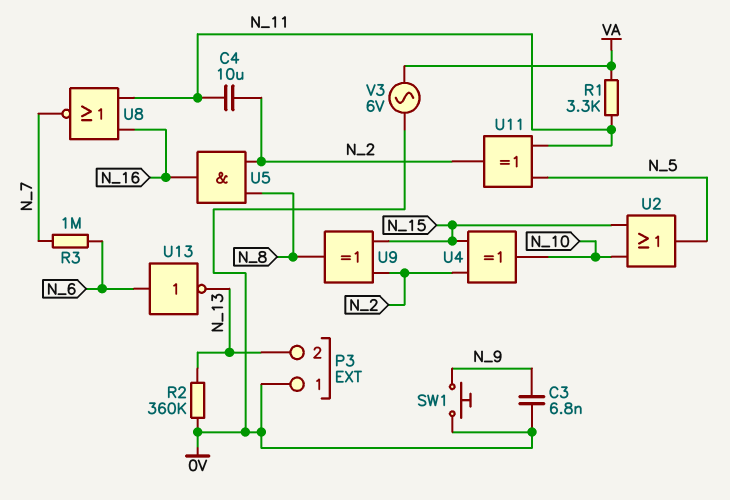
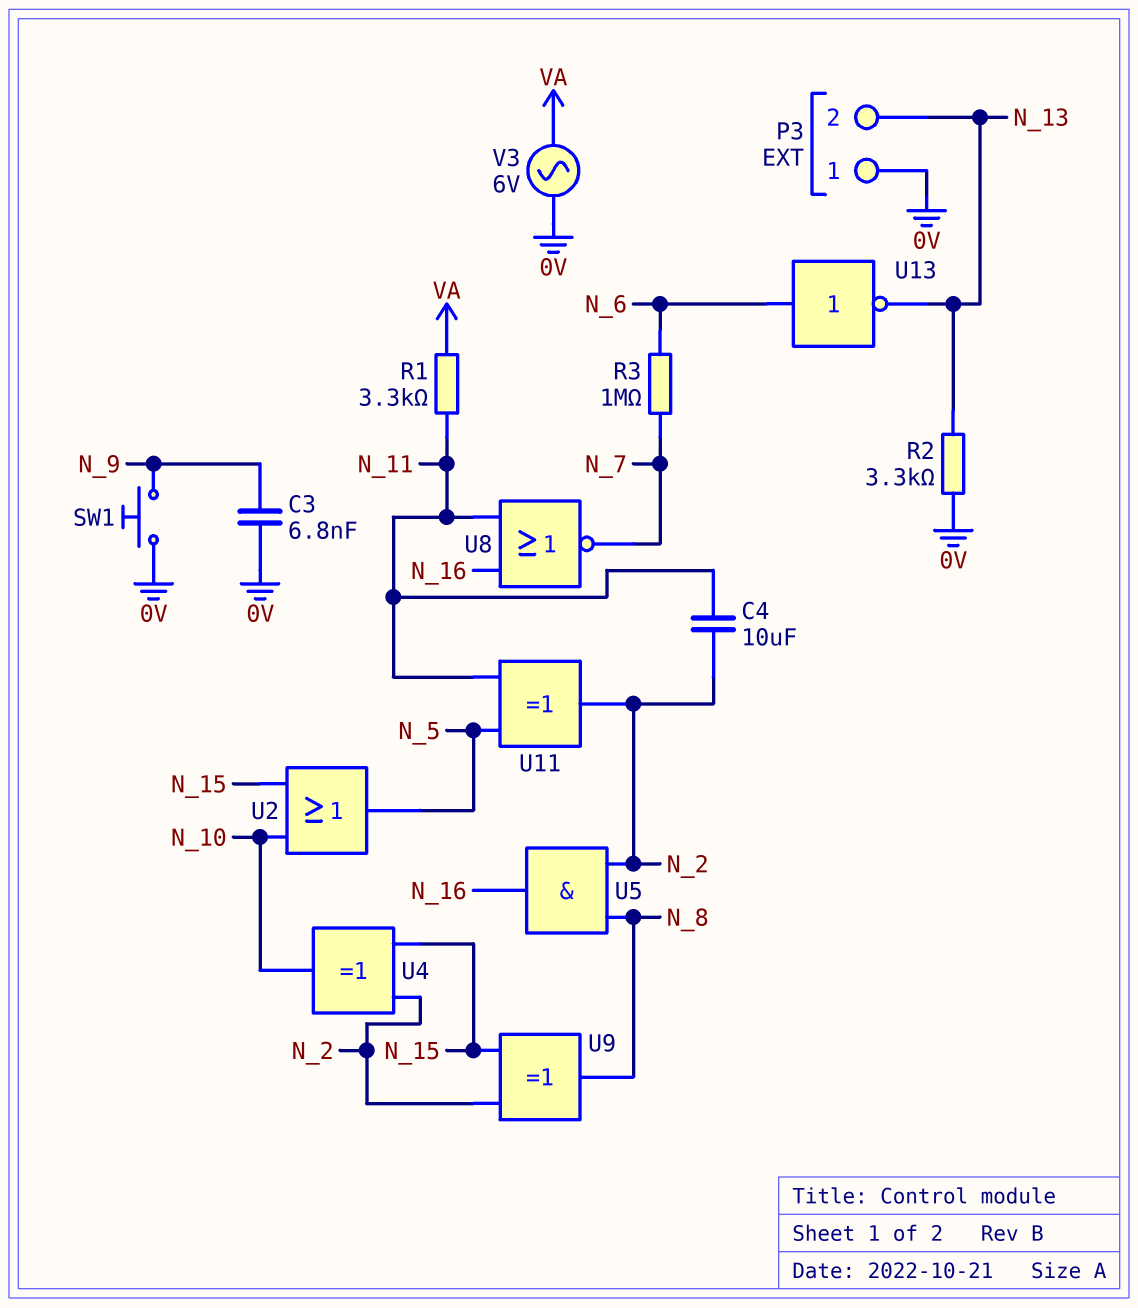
R2: 360k (0V, N_13) -> 3.3k (0V, N_13)

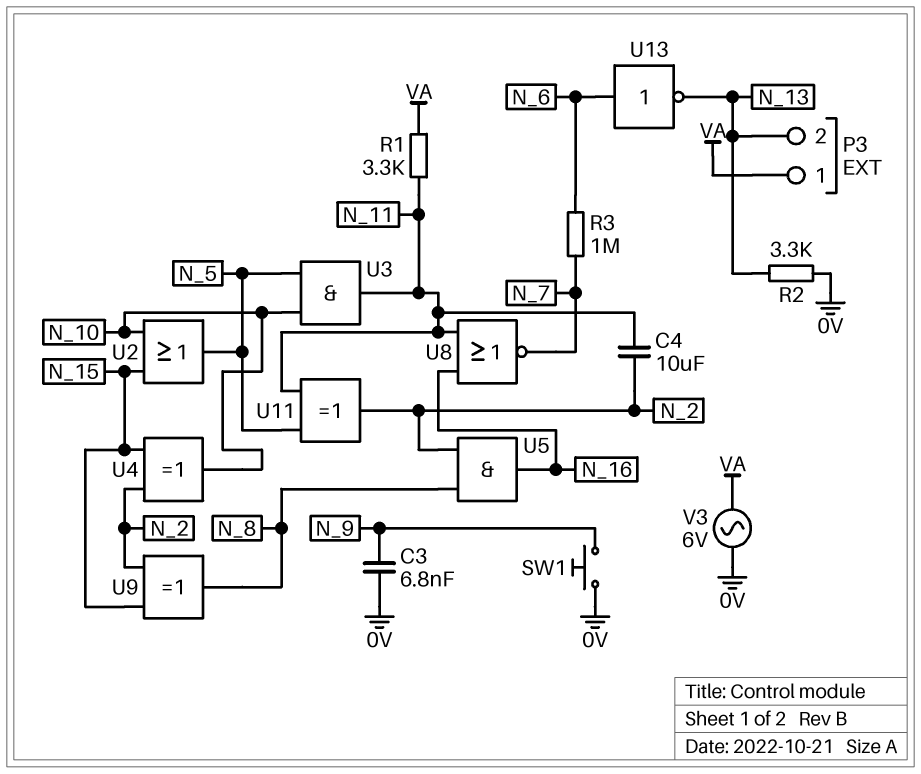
P3 pin 1: 0V -> VA
U3: none -> AND (in N_5, in N_10, out N_11)

